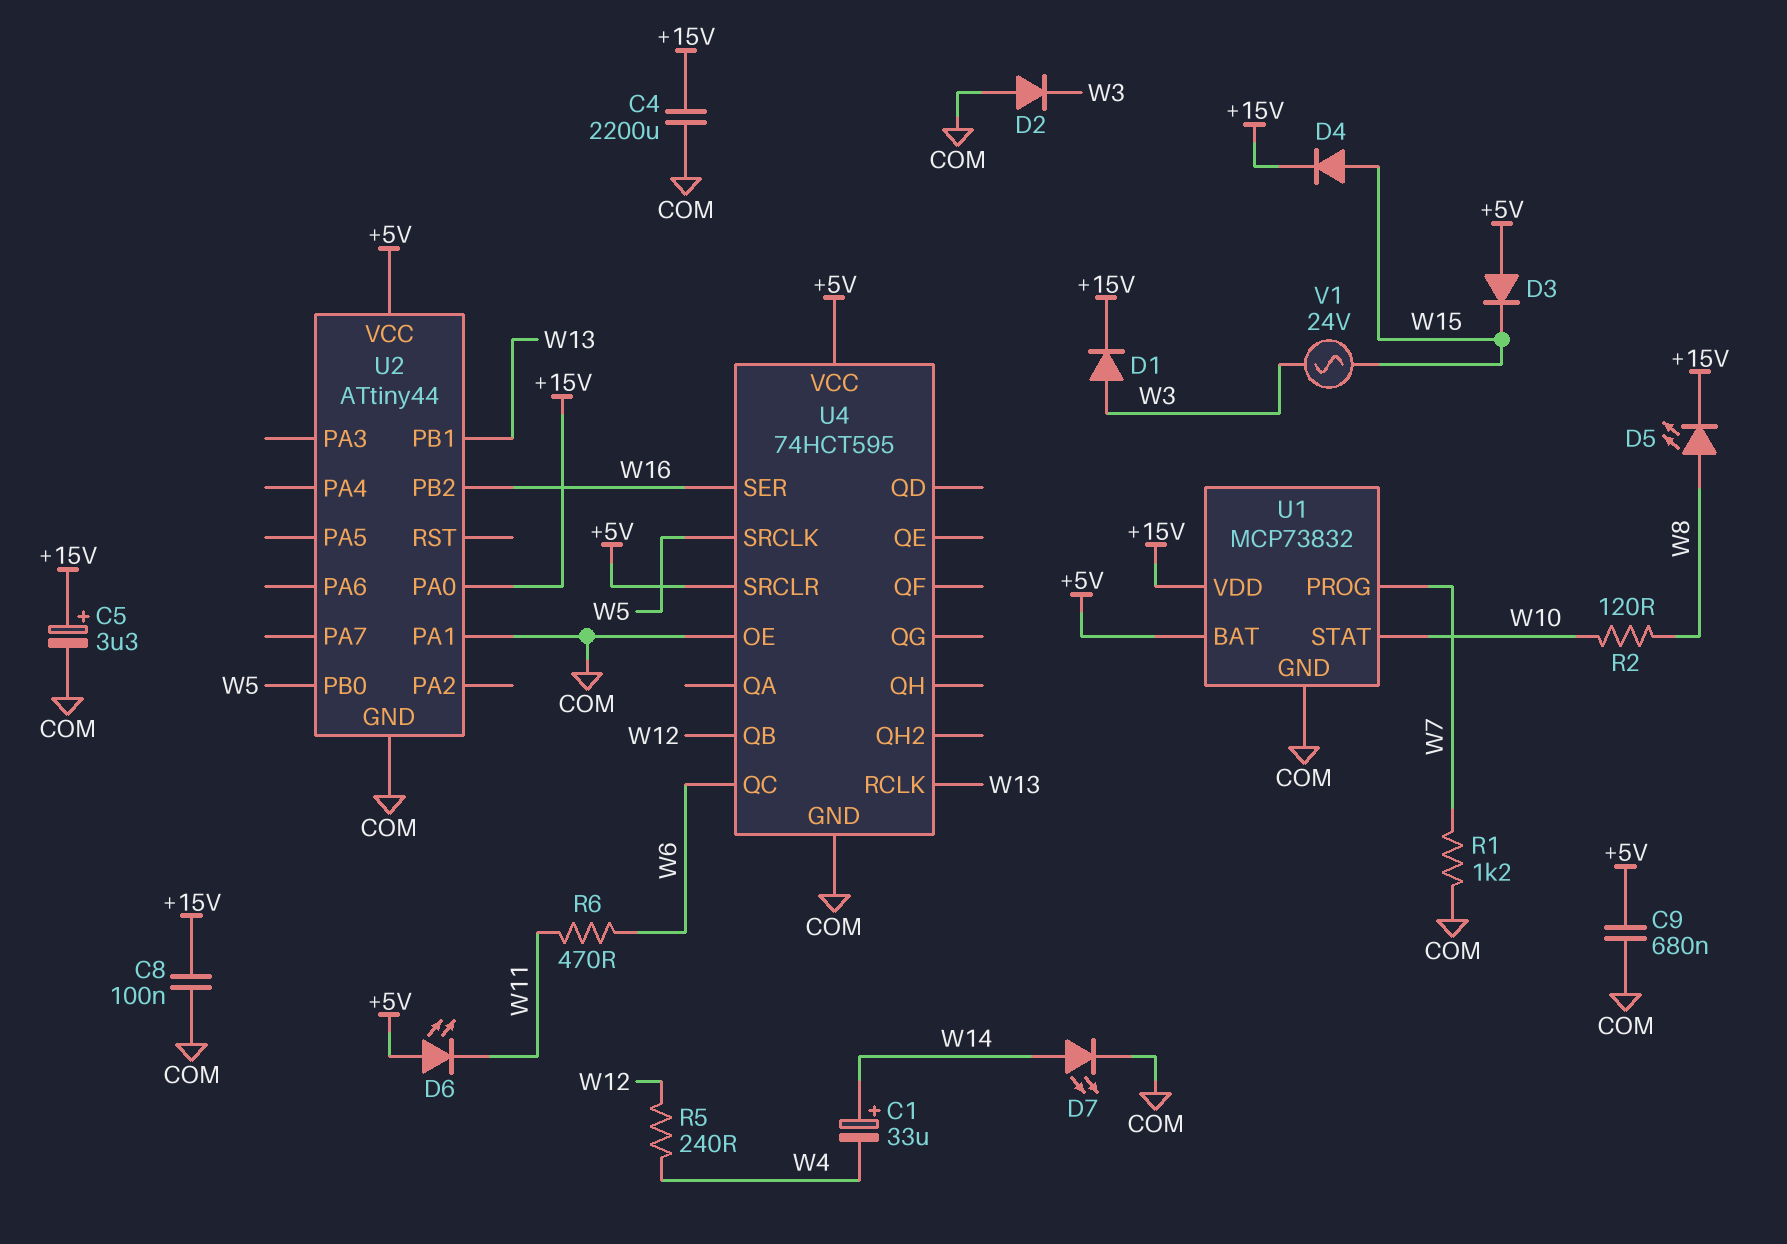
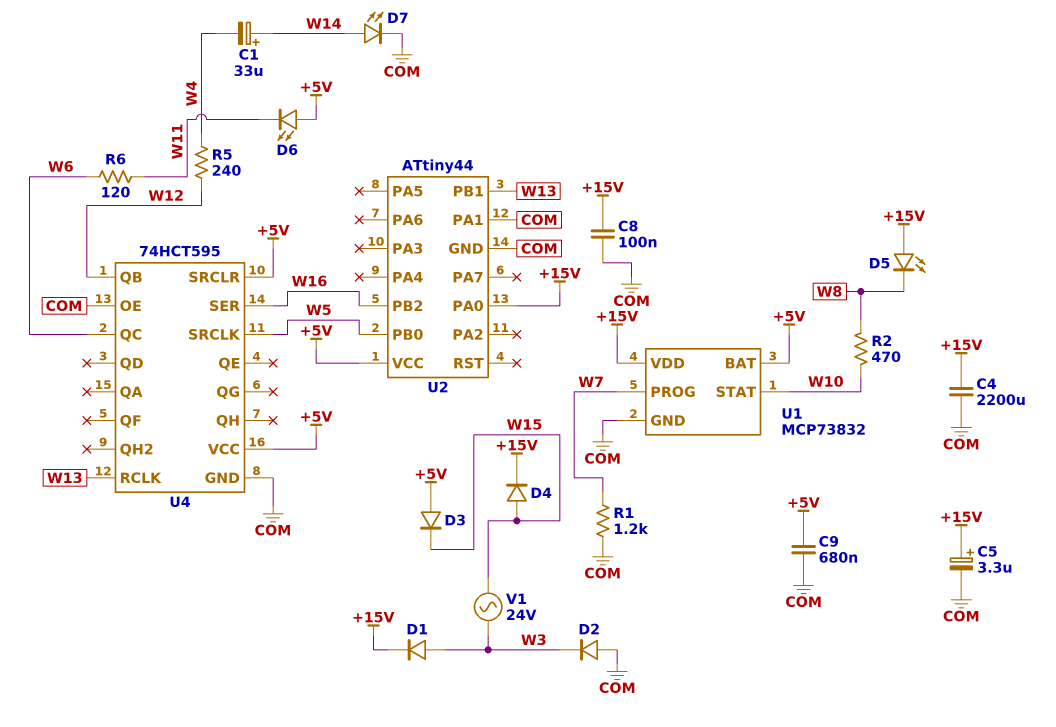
D5: LED (A W8, K +15V) -> LED (A +15V, K W8)
R2: 120 (W8, W10) -> 470 (W8, W10)
R6: 470 (W6, W11) -> 120 (W6, W11)

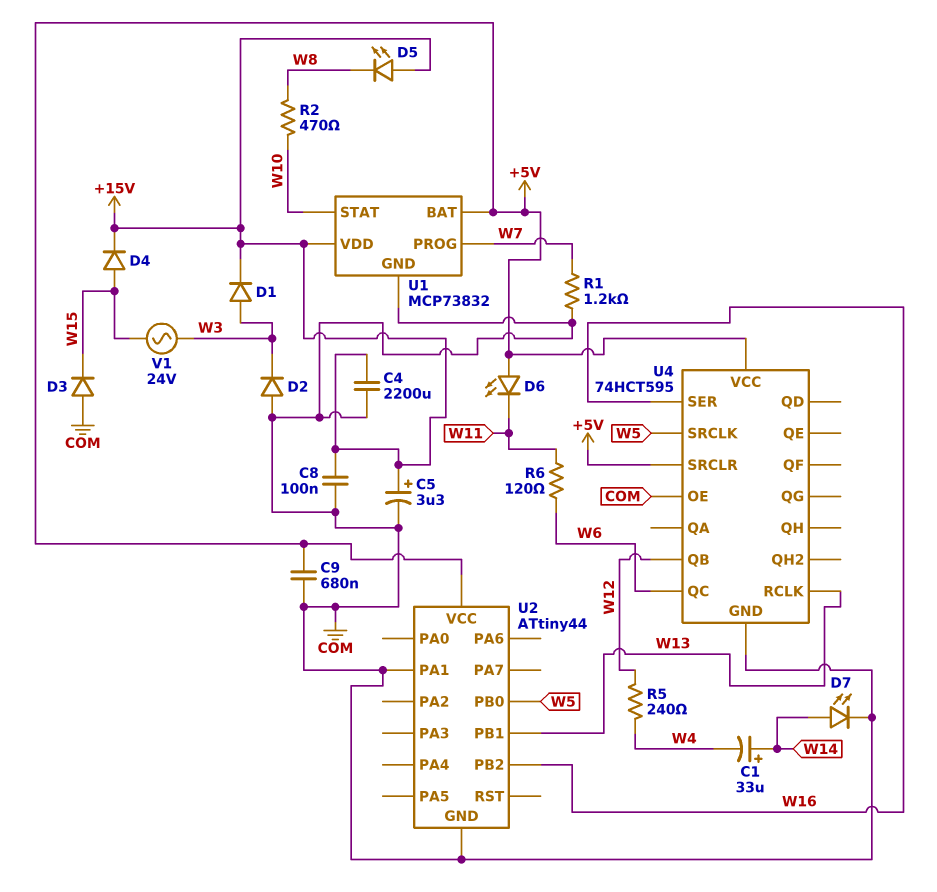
D3: diode (A +5V, K W15) -> diode (A COM, K W15)
U2 pin PA0: +15V -> none

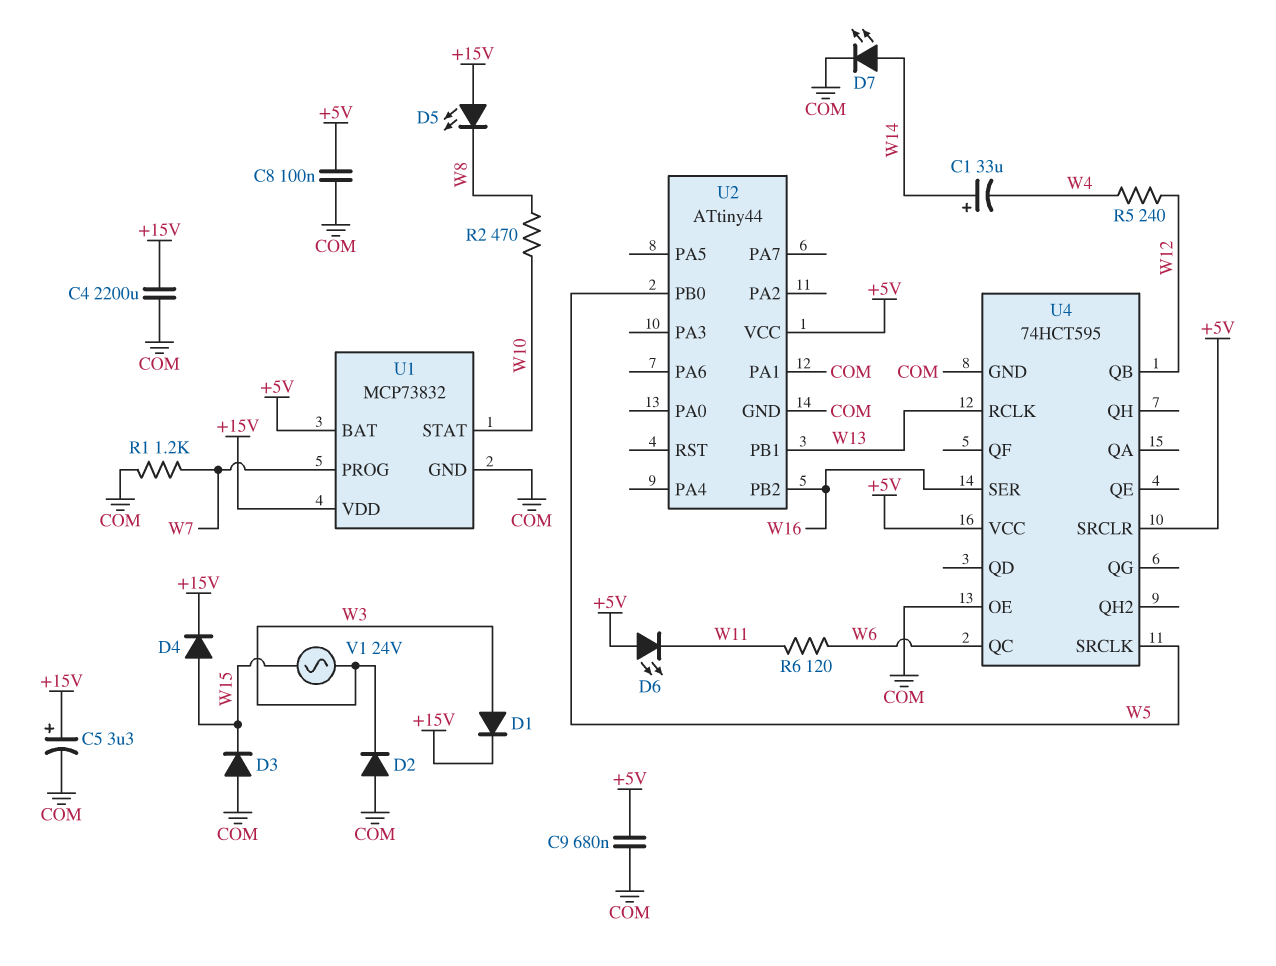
C8: 100nF (+15V, COM) -> 100nF (+5V, COM)

